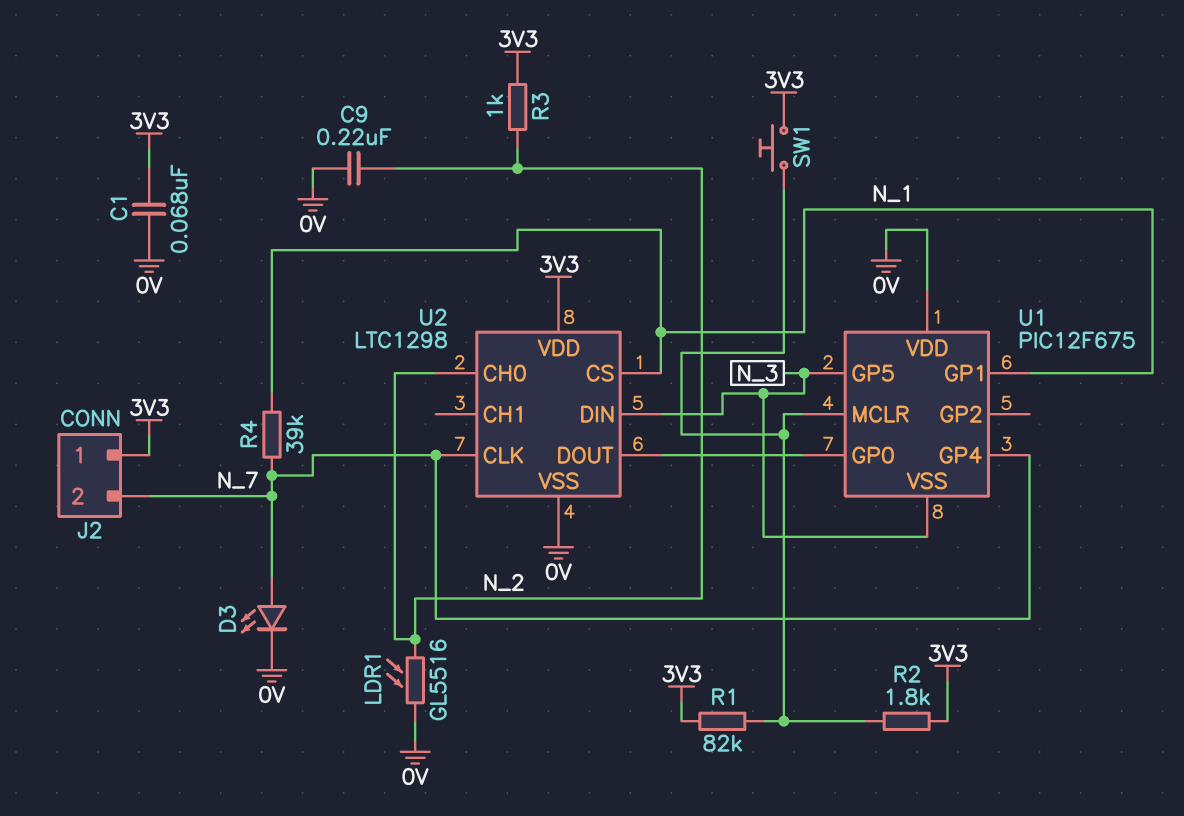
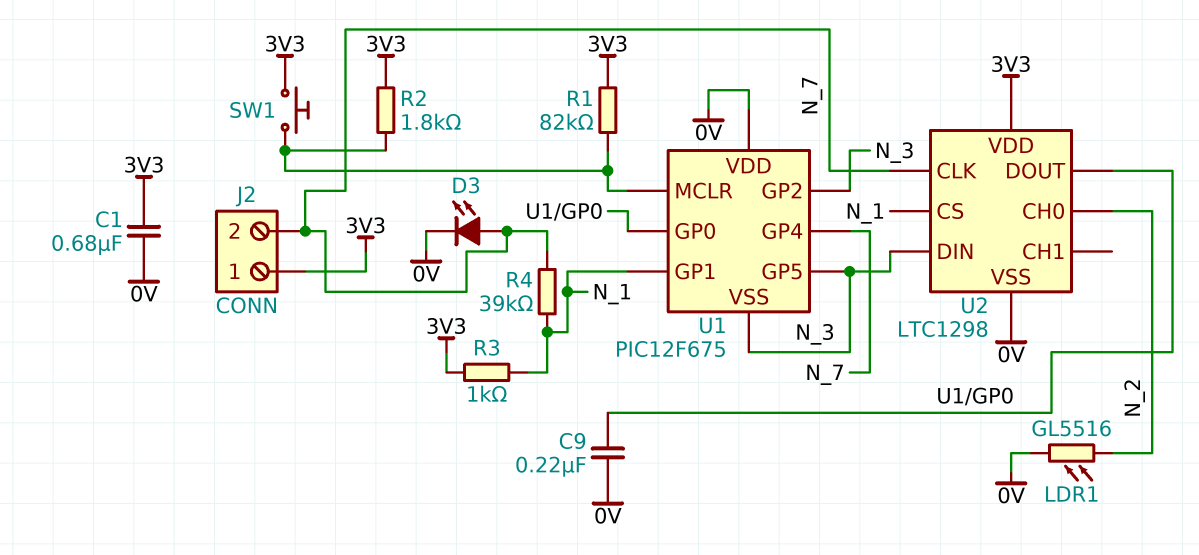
C1: 68nF (0V, 3V3) -> 680nF (0V, 3V3)
C9: 220nF (0V, N_2) -> 220nF (0V, U1/GP0)
R3: 1k (3V3, N_2) -> 1k (3V3, N_1)
U1 pin GP2: none -> N_3

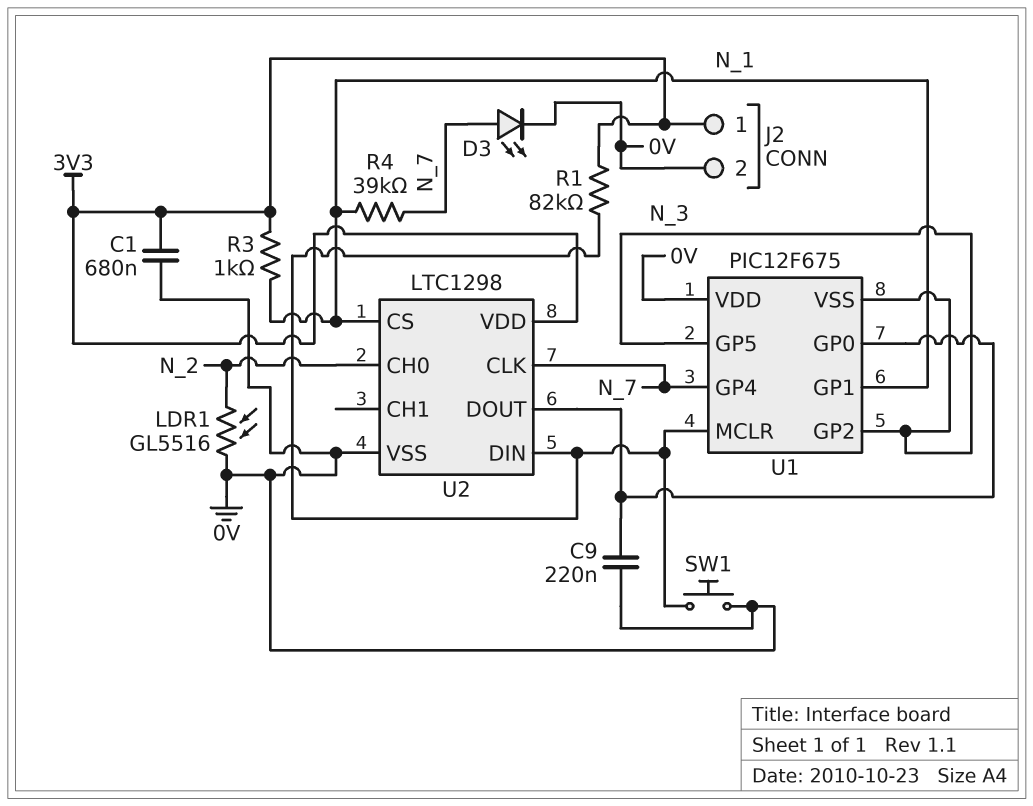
J2 pin 2: N_7 -> 0V
R2: 1.8k (3V3, U1/MCLR) -> none
SW1: button (3V3, U1/MCLR) -> button (0V, U1/MCLR)
U2 pin DIN: N_3 -> U1/MCLR

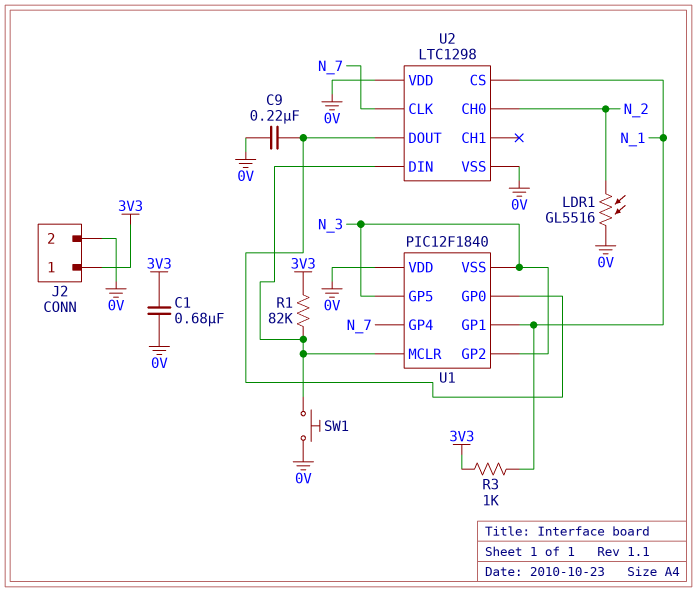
D3: LED (A N_7, K 0V) -> none
R4: 39k (N_1, N_7) -> none
U1: PIC12F675 -> PIC12F1840
U2 pin VDD: 3V3 -> 0V

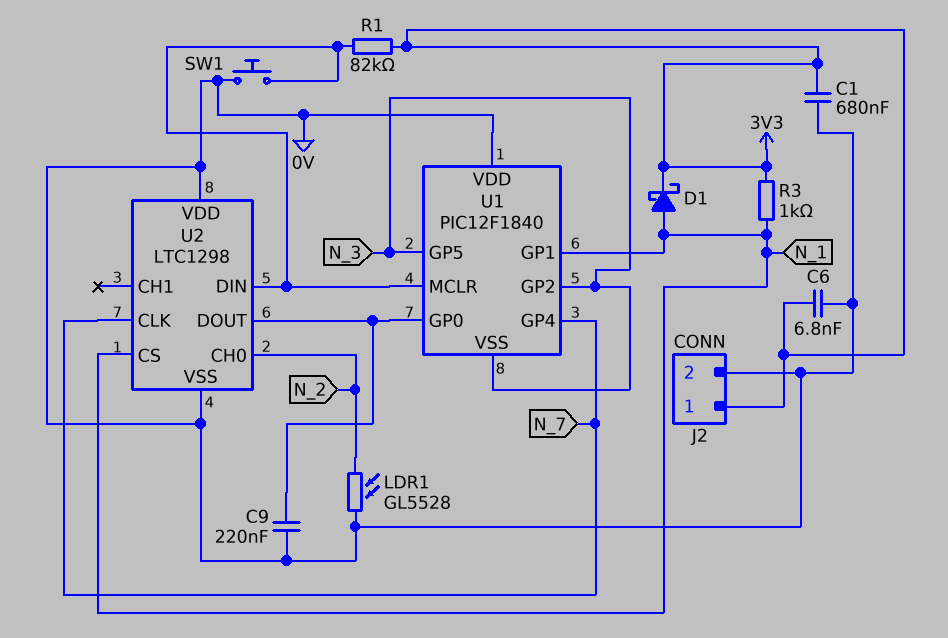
C6: none -> 6.8nF (0V, 3V3)
D1: none -> schottky (A N_1, K 3V3)
LDR1: GL5516 (0V, N_2) -> GL5528 (0V, N_2)

